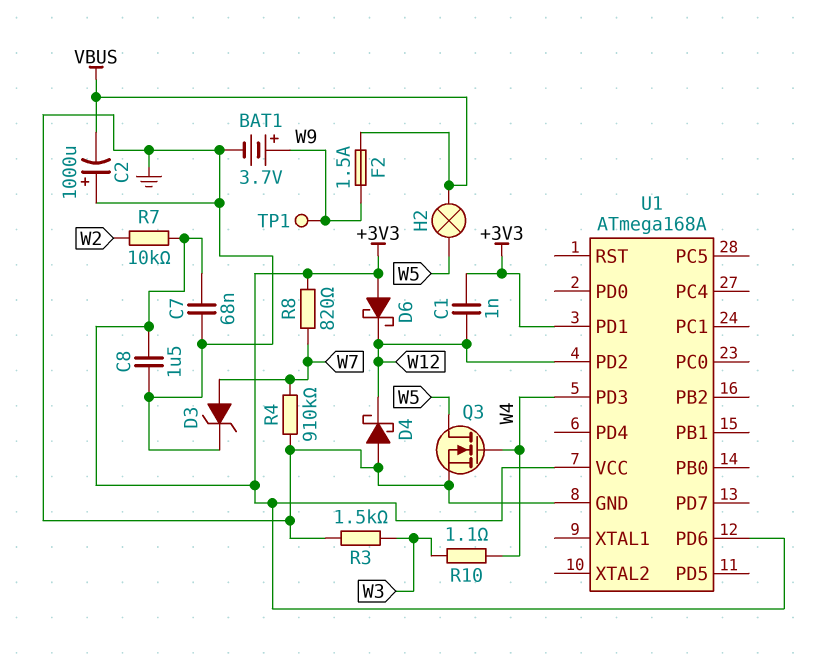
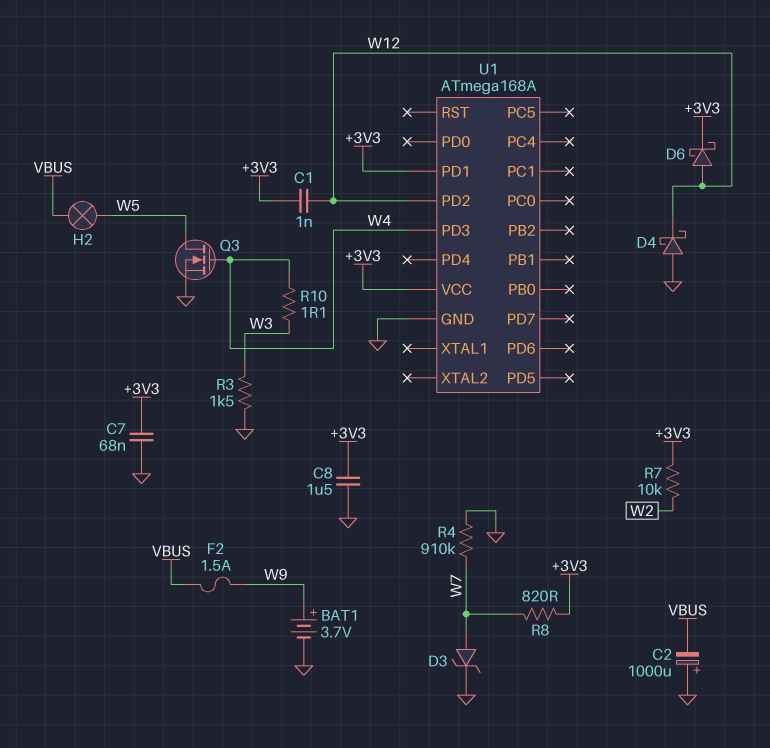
D6: schottky (A +3V3, K W12) -> schottky (A W12, K +3V3)
TP1: test point (W9) -> none
U1 pin PD6: +3V3 -> none

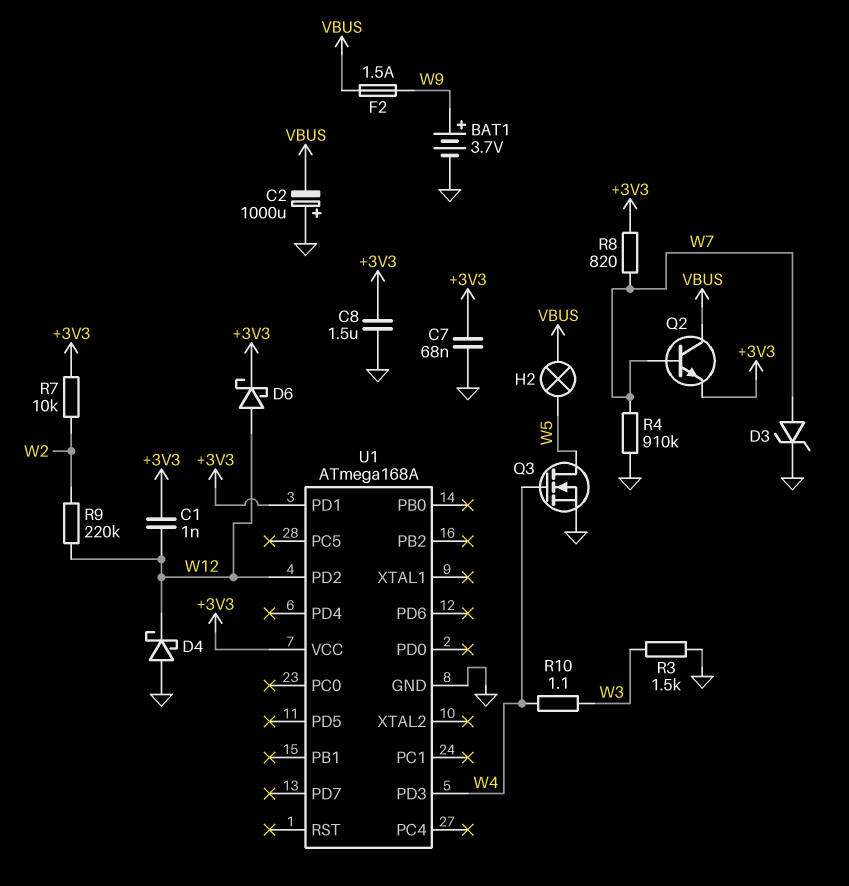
Q2: none -> NPN (B W7, C VBUS, E +3V3)
R9: none -> 220k (W2, W12)

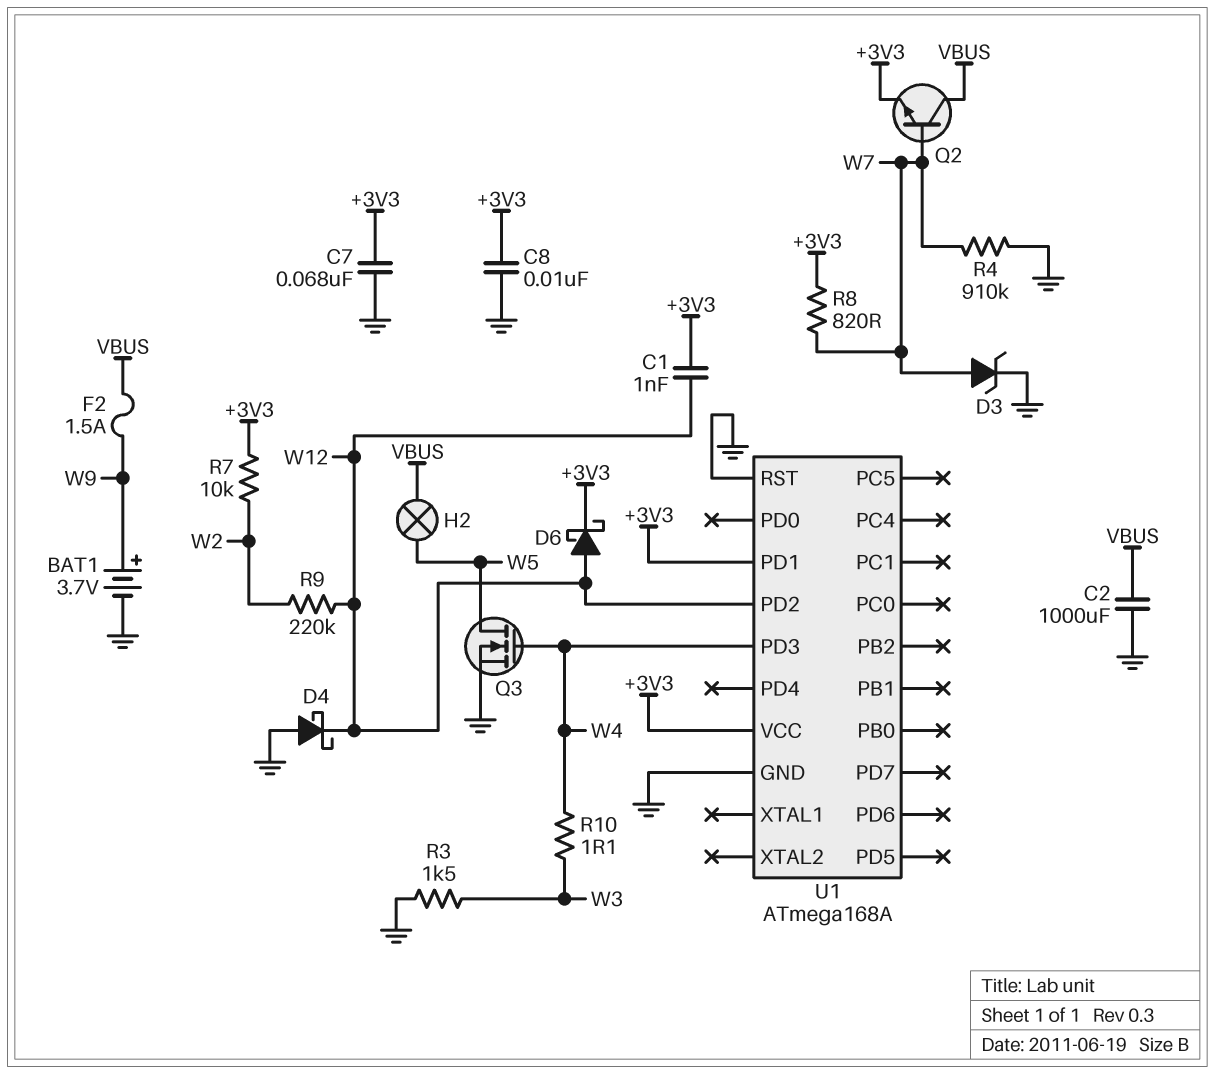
C2: 1000uF (plus GND, minus VBUS) -> 1000uF (GND, VBUS)
C8: 1.5uF (+3V3, GND) -> 10nF (+3V3, GND)
U1 pin RST: none -> GND

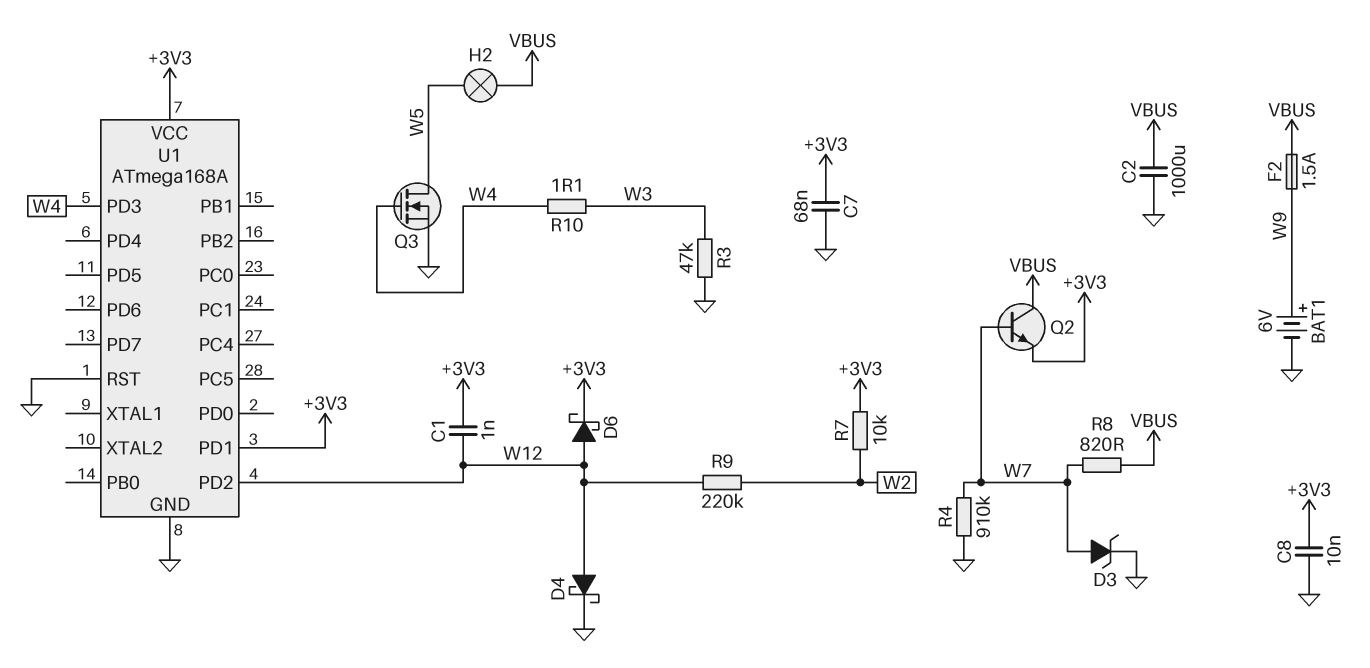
BAT1: 3.7V (plus W9, minus GND) -> 6V (plus W9, minus GND)
D4: schottky (A GND, K W12) -> schottky (A W12, K GND)
R3: 1.5k (GND, W3) -> 47k (GND, W3)
R8: 820 (+3V3, W7) -> 820 (VBUS, W7)

